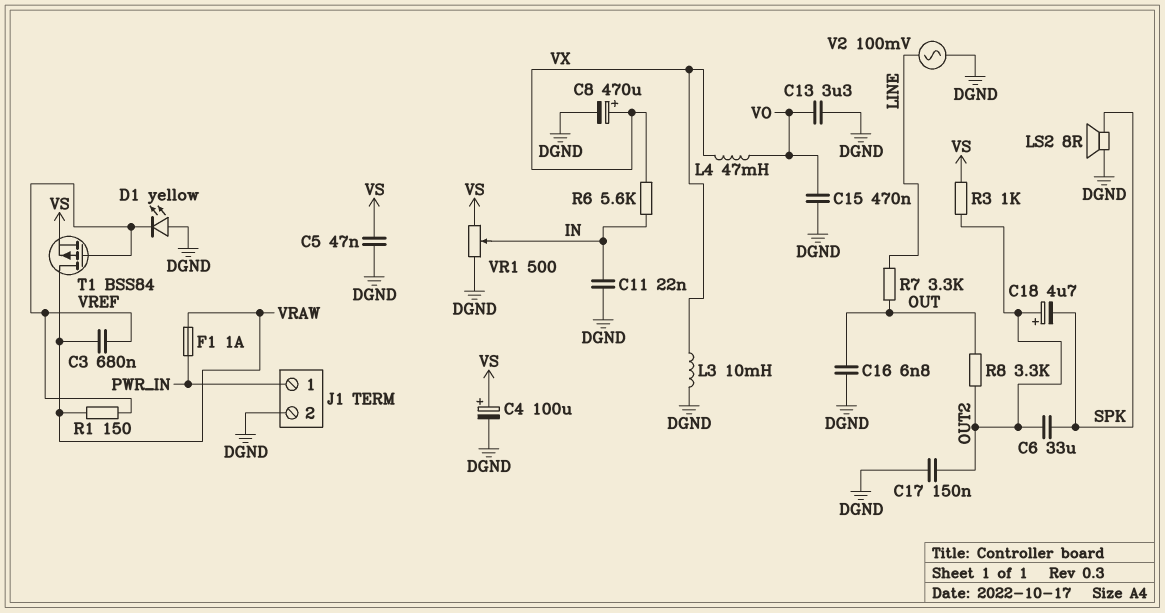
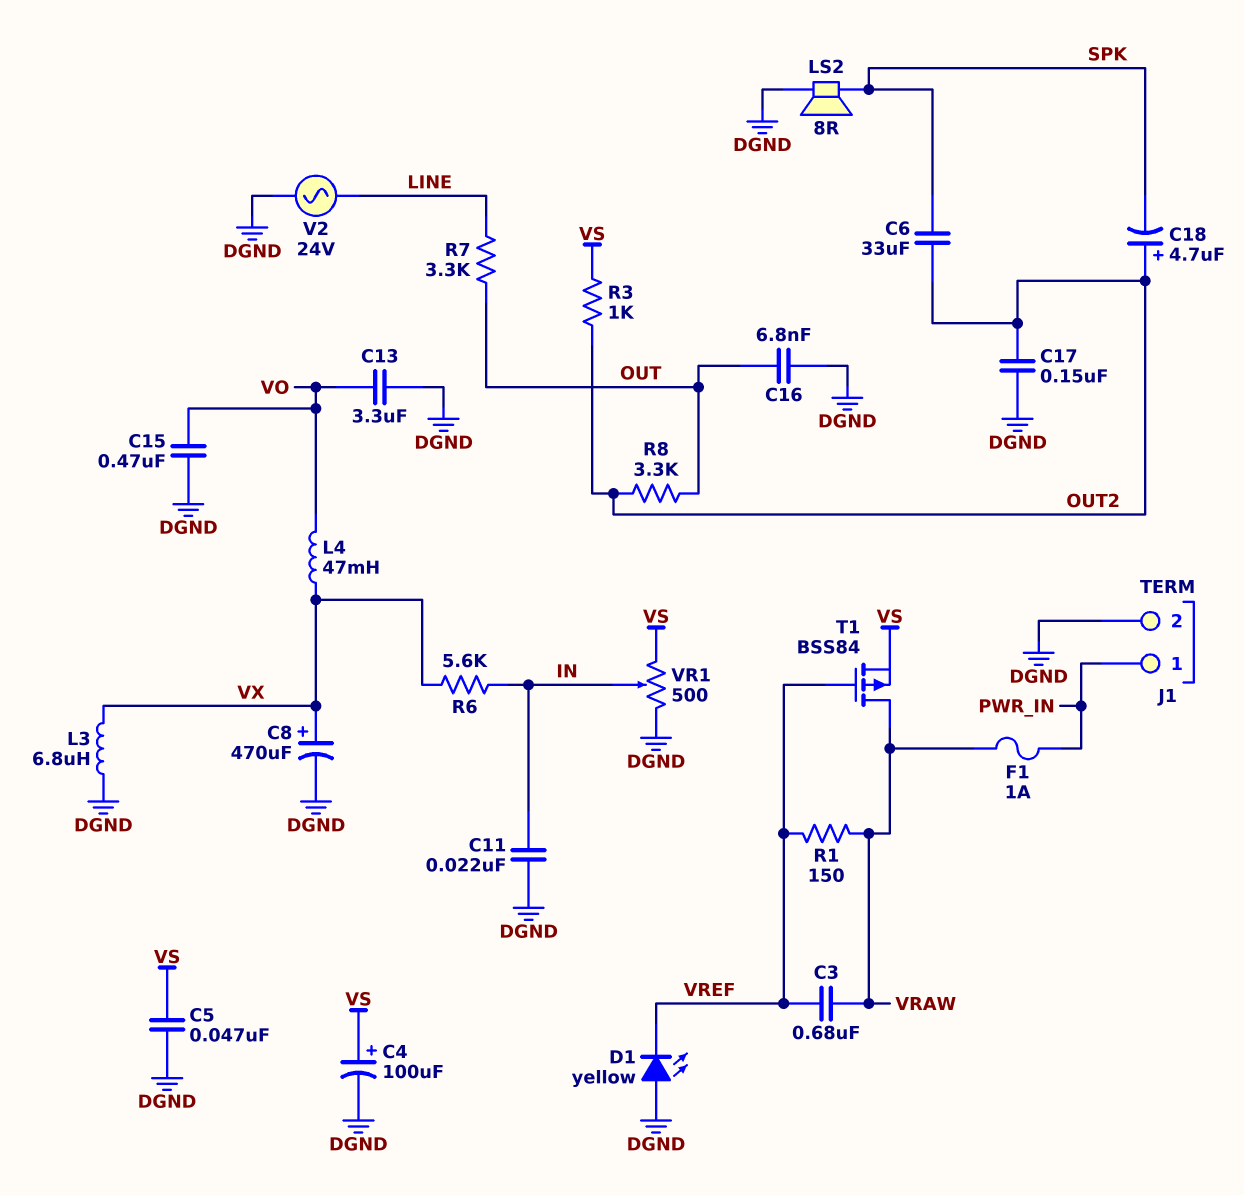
L3: 10mH (DGND, VX) -> 6.8uH (DGND, VX)
V2: AC 100mV (DGND, LINE) -> AC 24V (DGND, LINE)

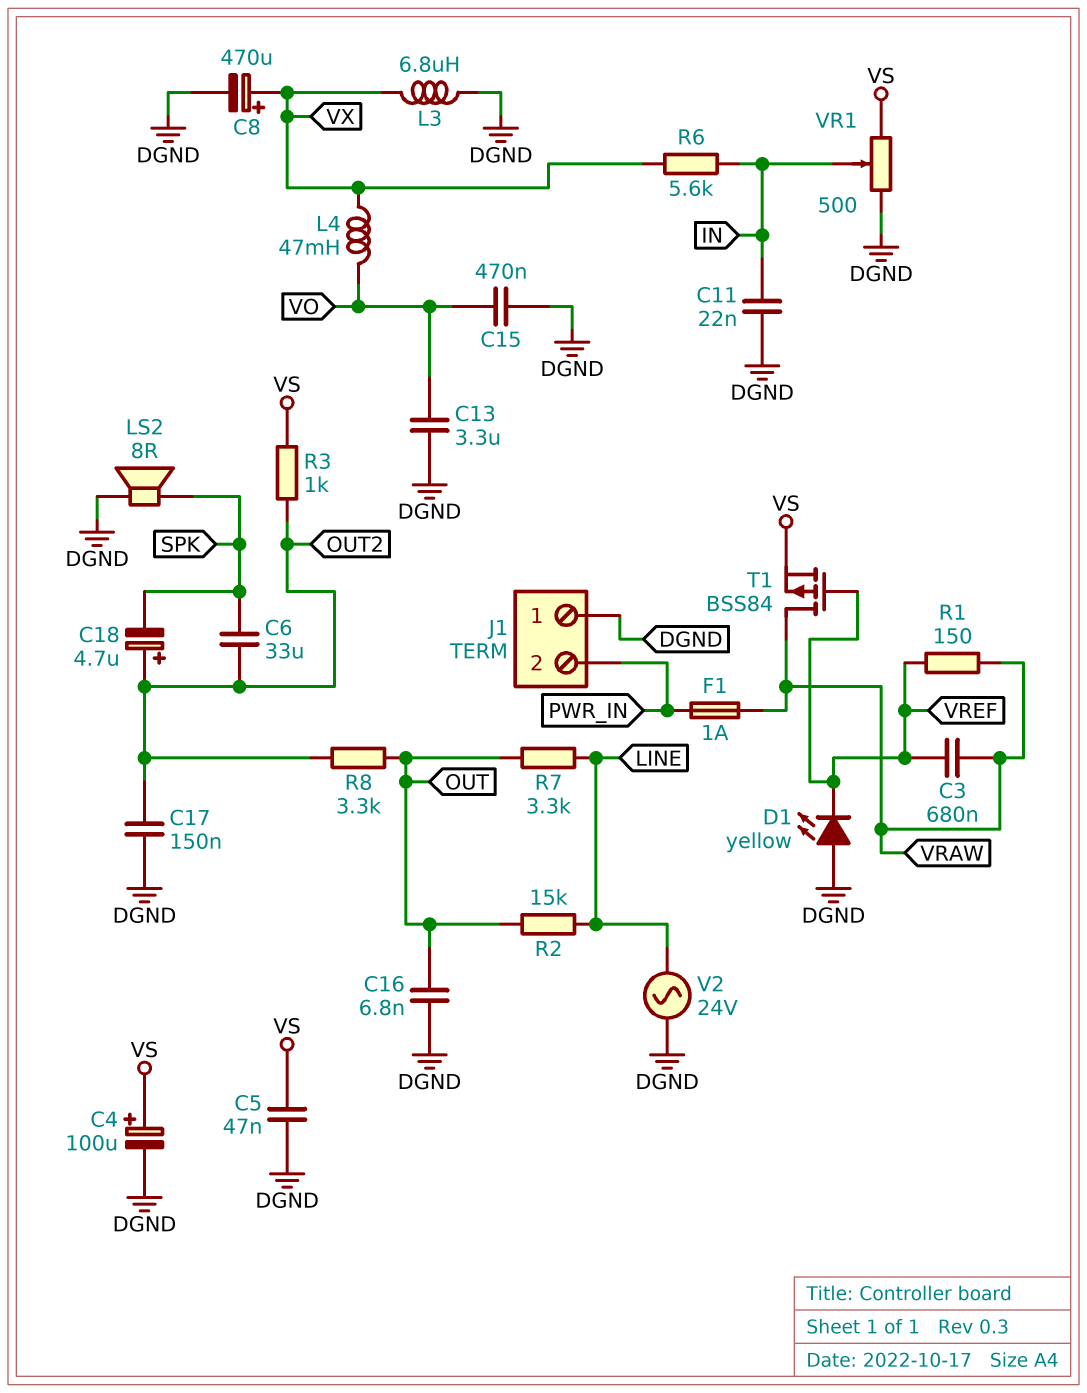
J1 pin 1: PWR_IN -> DGND
J1 pin 2: DGND -> PWR_IN
R2: none -> 15k (LINE, OUT)

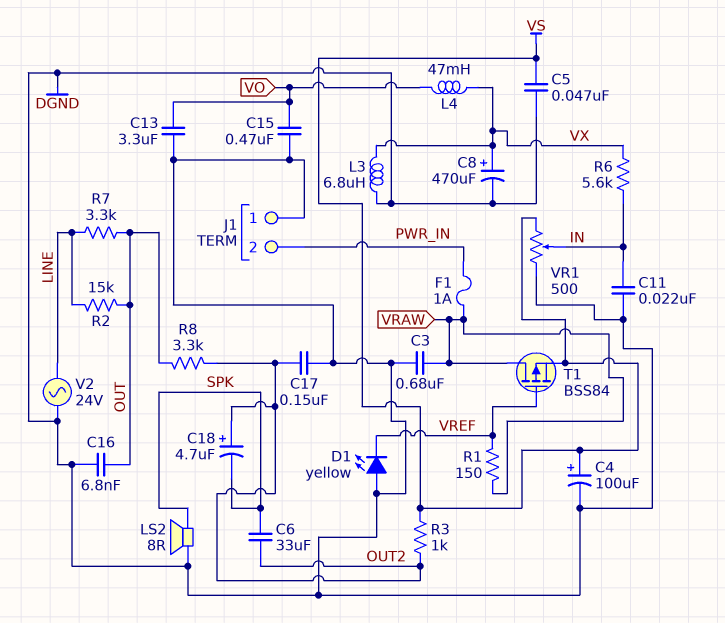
C3: 680nF (VRAW, VREF) -> 680nF (DGND, VRAW)

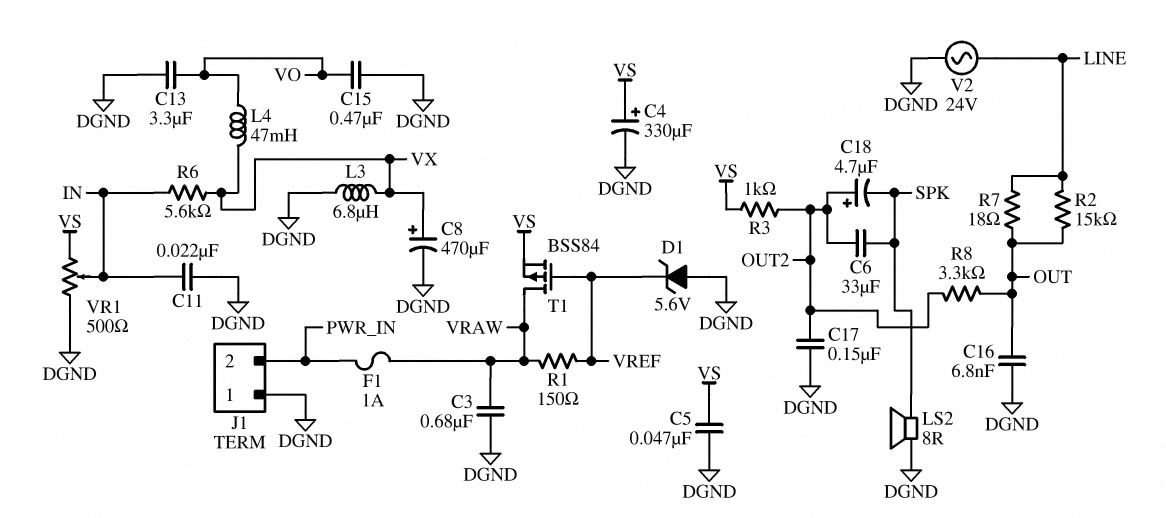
C4: 100uF (plus VS, minus DGND) -> 330uF (plus VS, minus DGND)
D1: LED yellow (A DGND, K VREF) -> zener 5.6V (A DGND, K VREF)
R7: 3.3k (LINE, OUT) -> 18 (LINE, OUT)

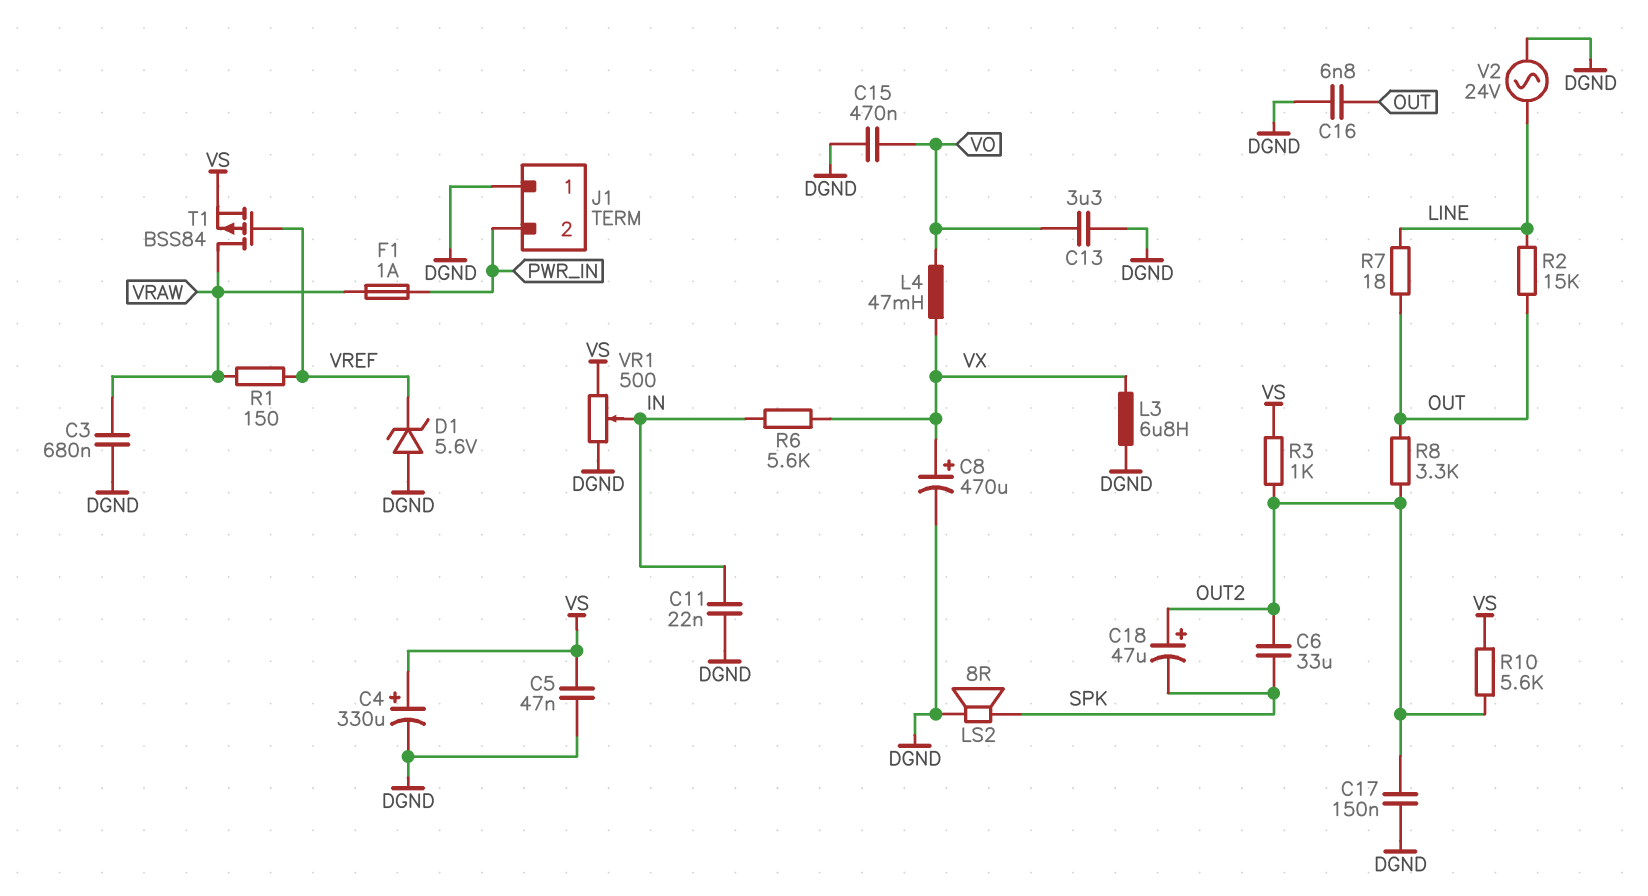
C18: 4.7uF (plus OUT2, minus SPK) -> 47uF (plus OUT2, minus SPK)
R10: none -> 5.6k (OUT2, VS)

